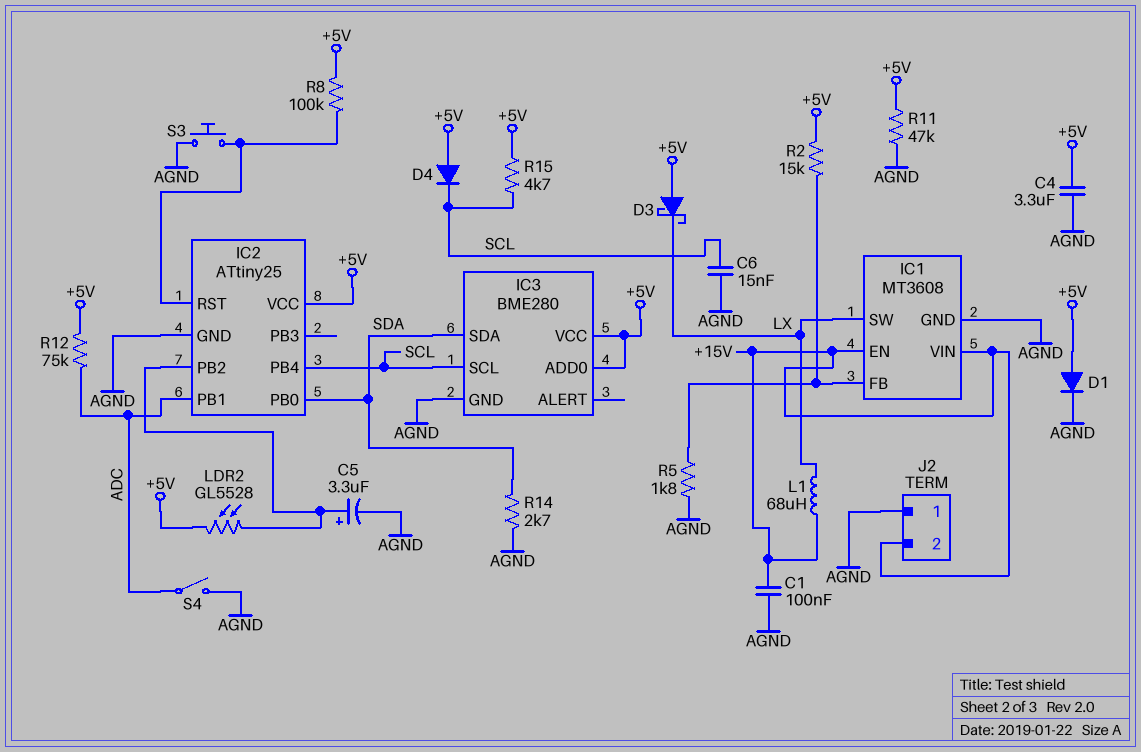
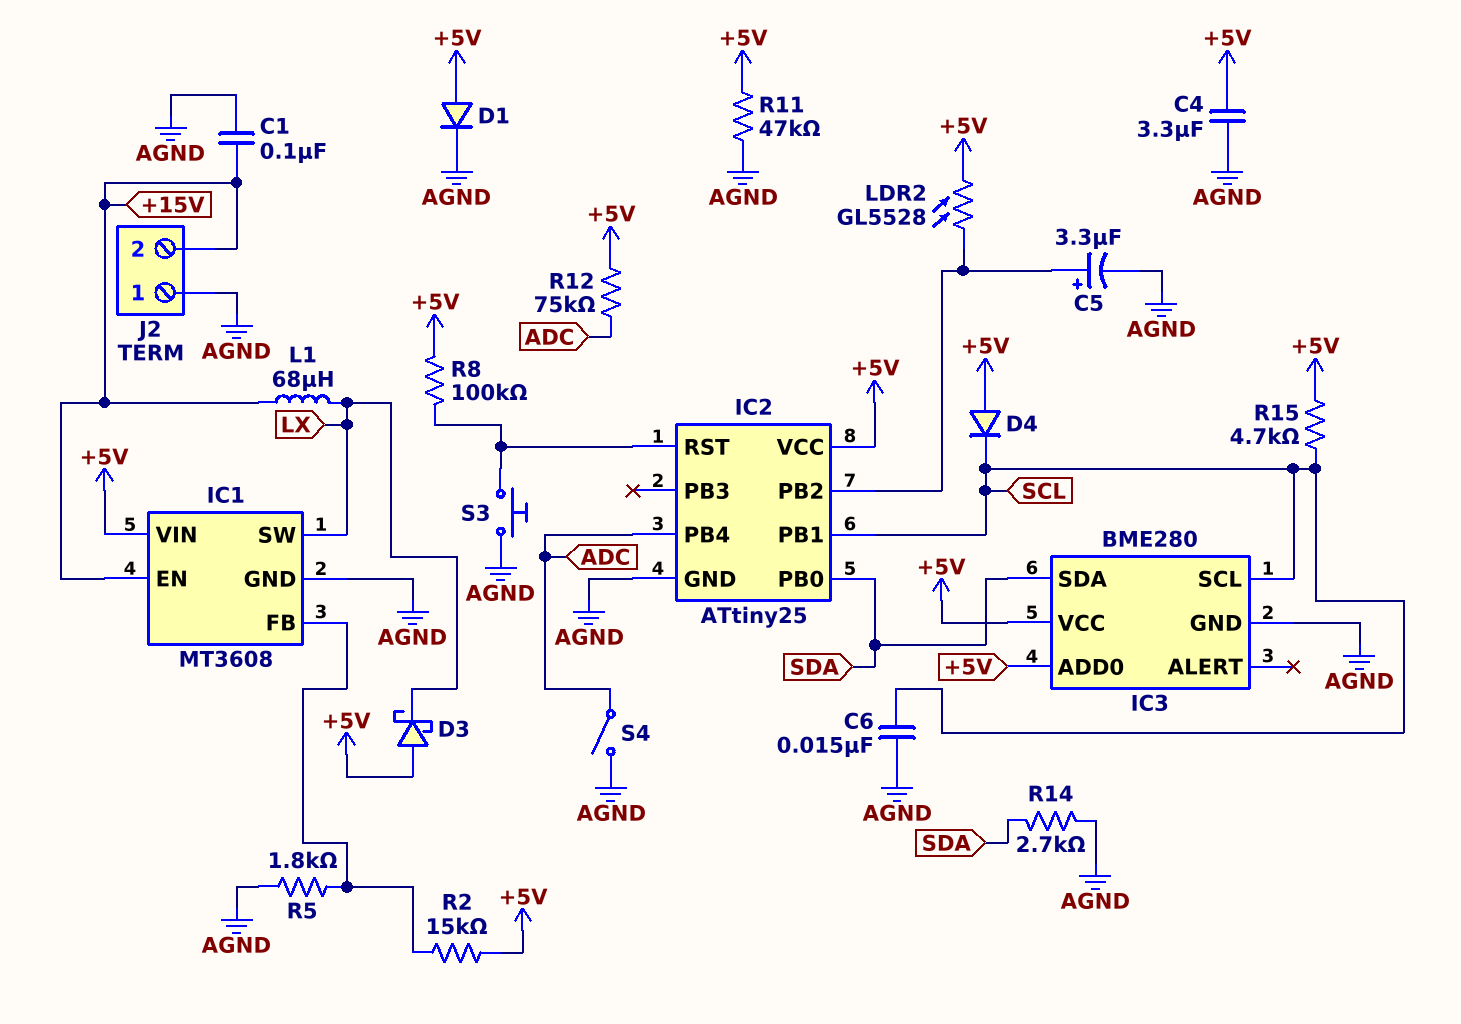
IC1 pin VIN: +15V -> +5V
IC2 pin PB1: ADC -> SCL
IC2 pin PB4: SCL -> ADC

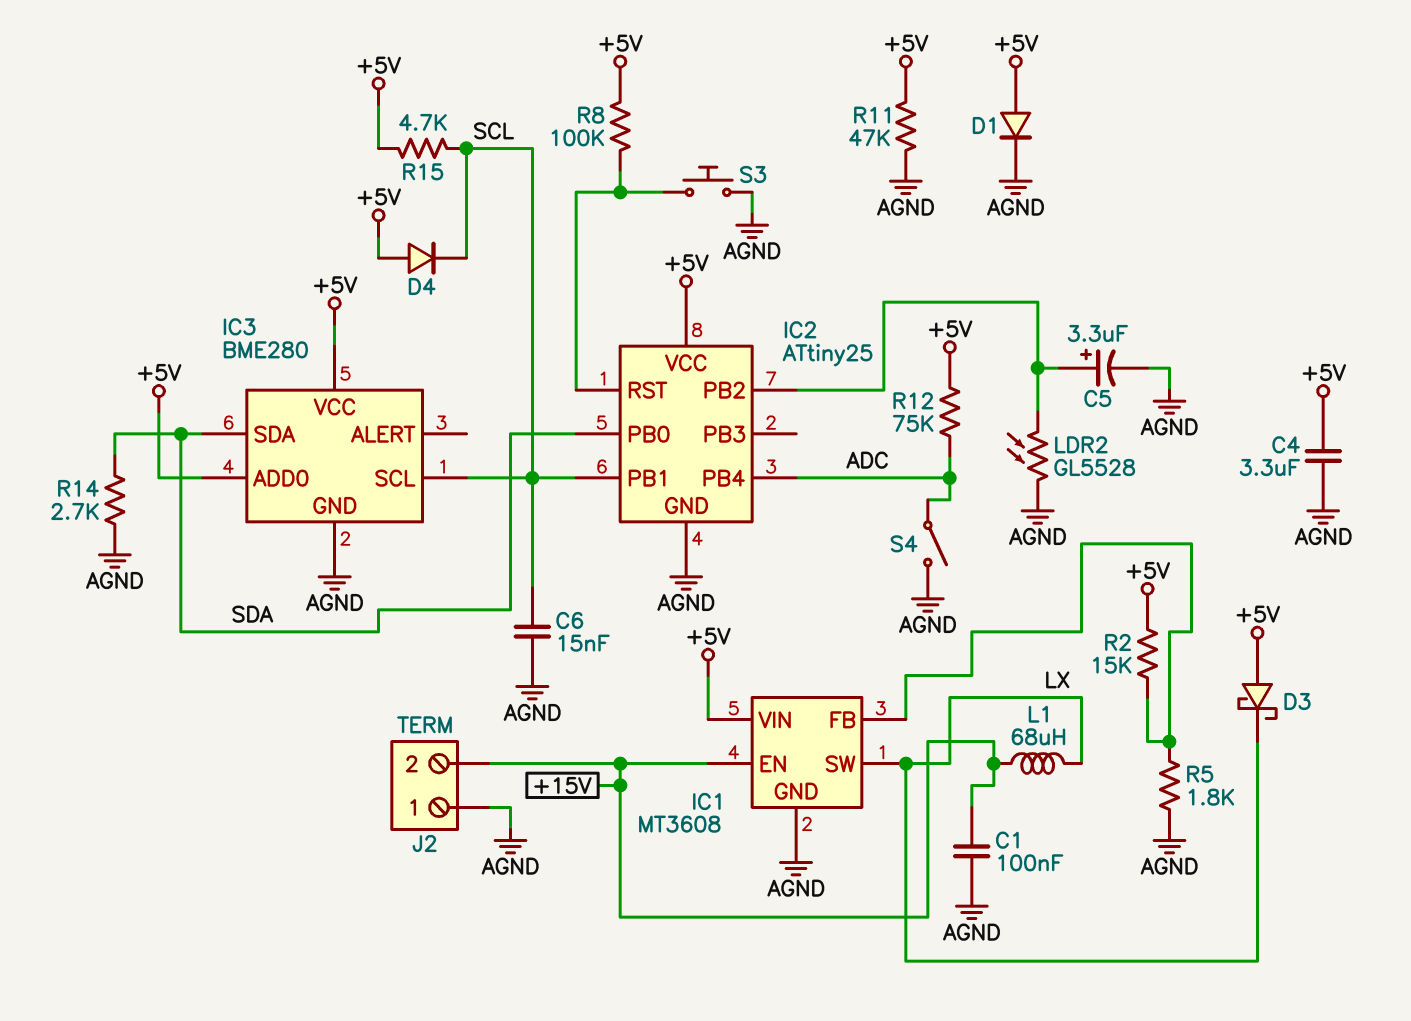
LDR2: GL5528 (+5V, IC2/PB2) -> GL5528 (AGND, IC2/PB2)

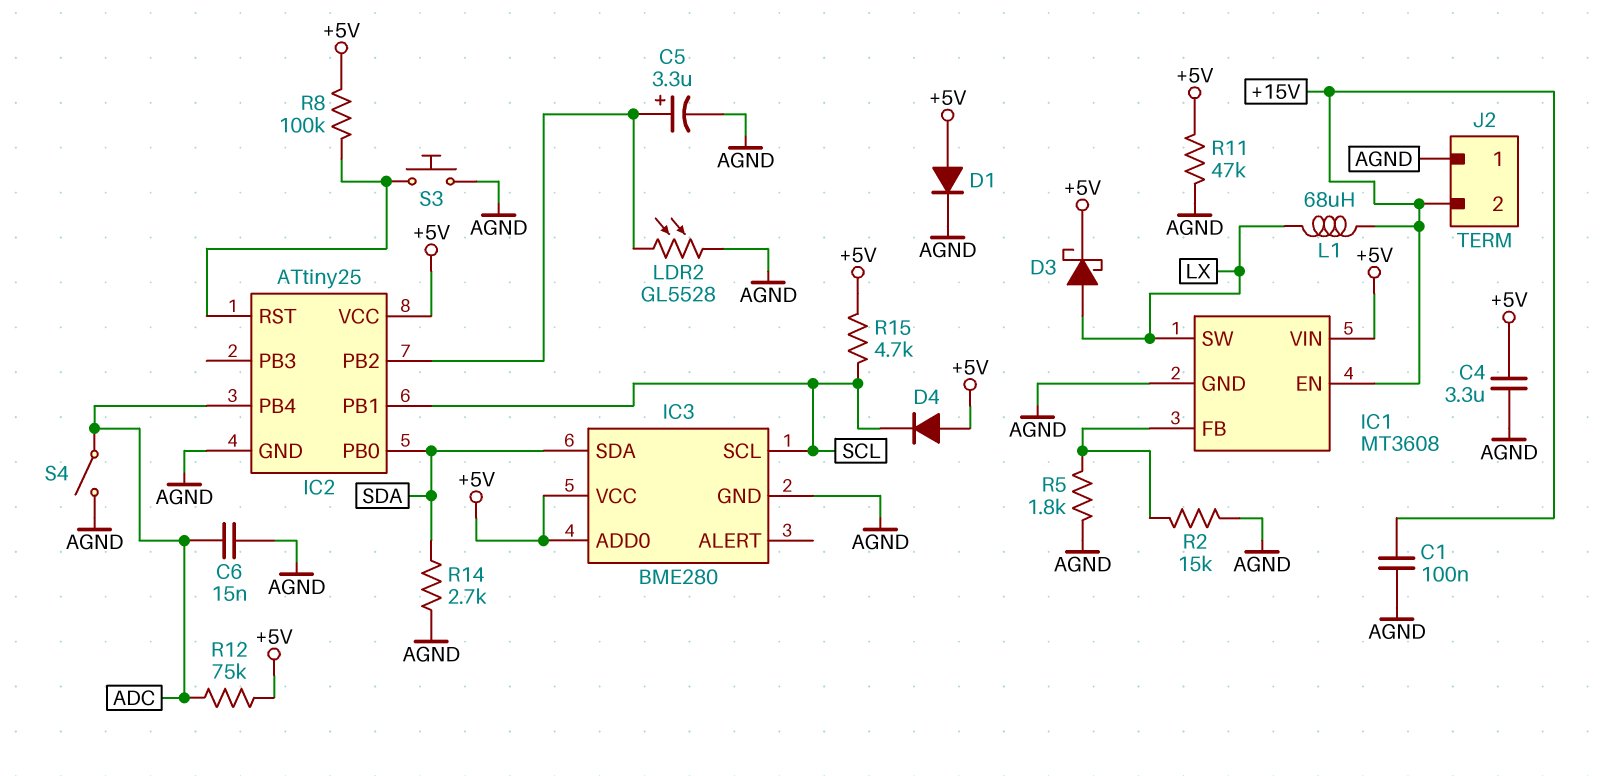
C6: 15nF (AGND, SCL) -> 15nF (ADC, AGND)
D3: schottky (A +5V, K LX) -> schottky (A LX, K +5V)
R2: 15k (+5V, IC1/FB) -> 15k (AGND, IC1/FB)

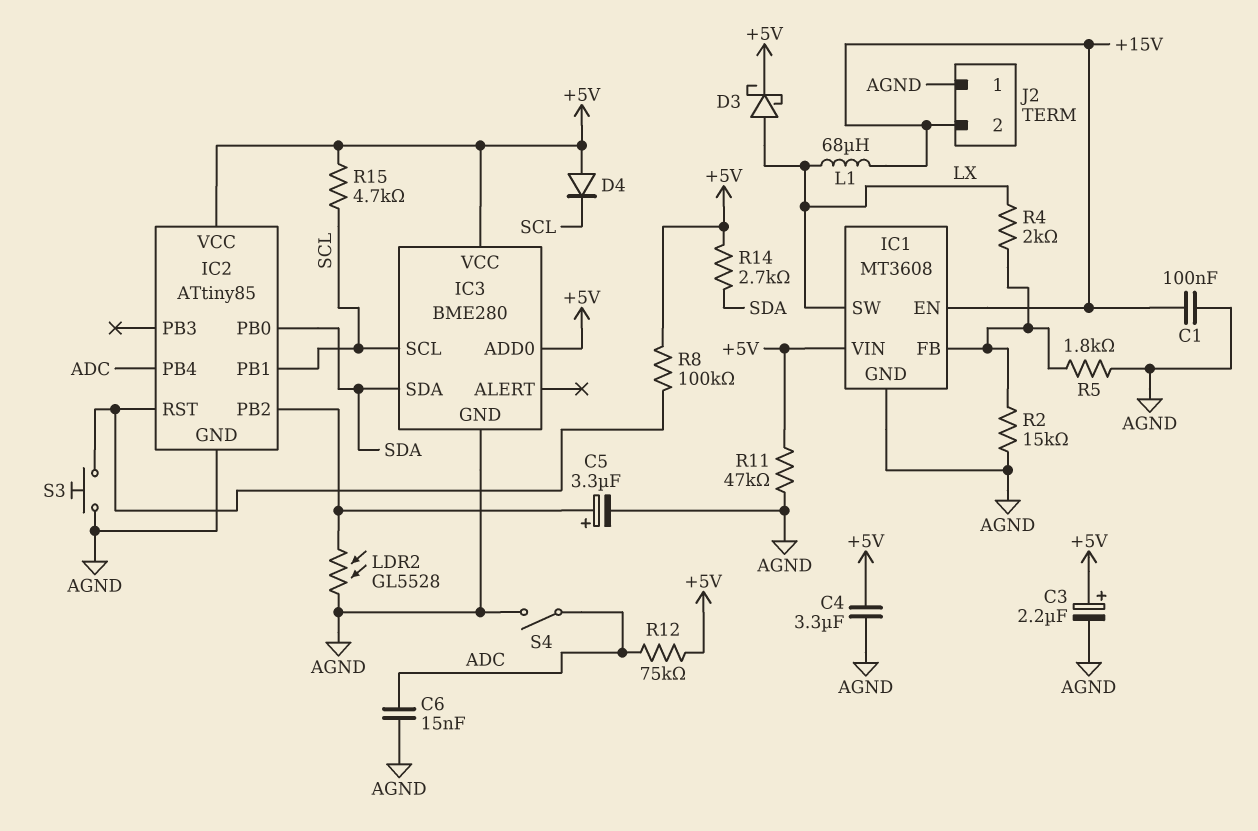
C3: none -> 2.2uF (plus +5V, minus AGND)
D1: diode (A +5V, K AGND) -> none
IC2: ATtiny25 -> ATtiny85
R4: none -> 2k (IC1/FB, LX)
R14: 2.7k (AGND, SDA) -> 2.7k (+5V, SDA)

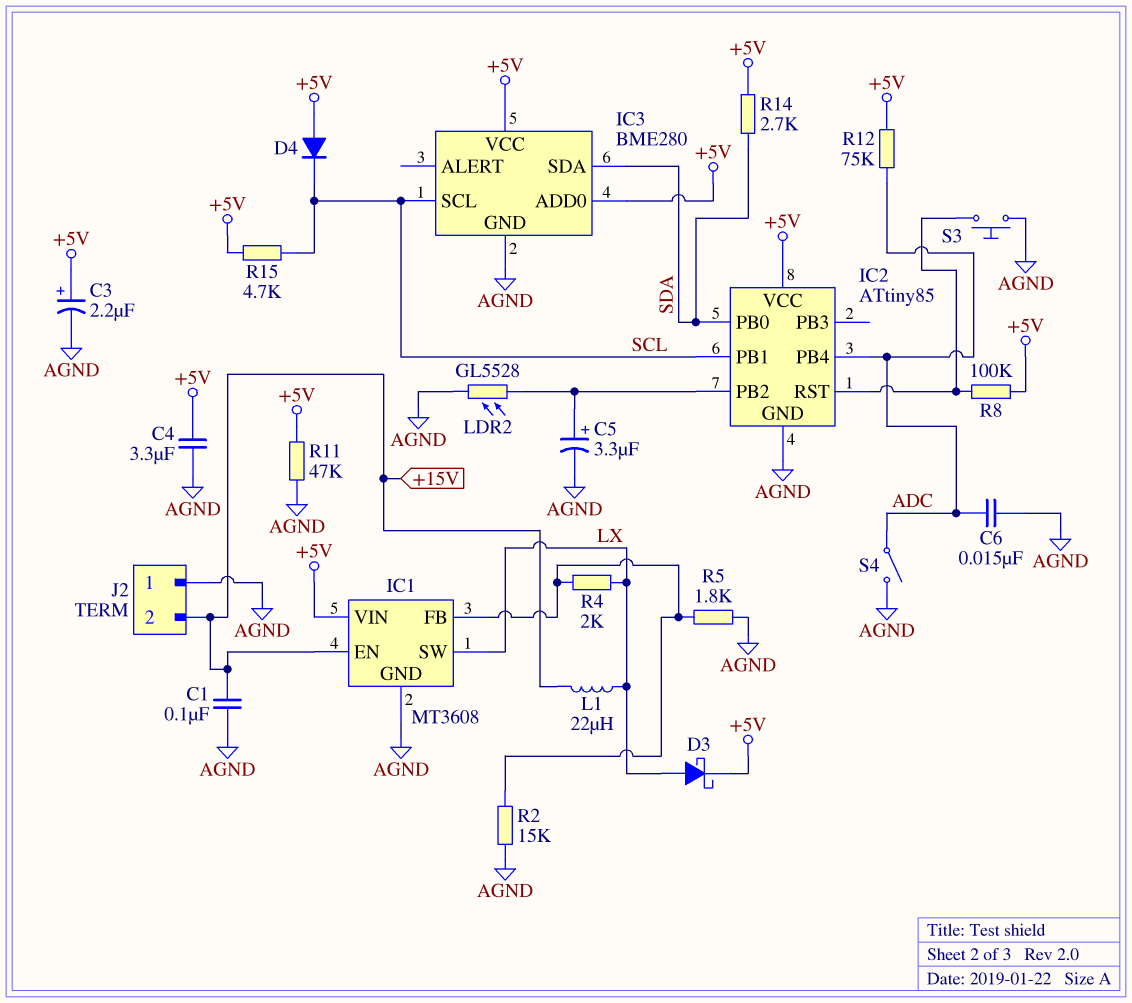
L1: 68uH (+15V, LX) -> 22uH (+15V, LX)

